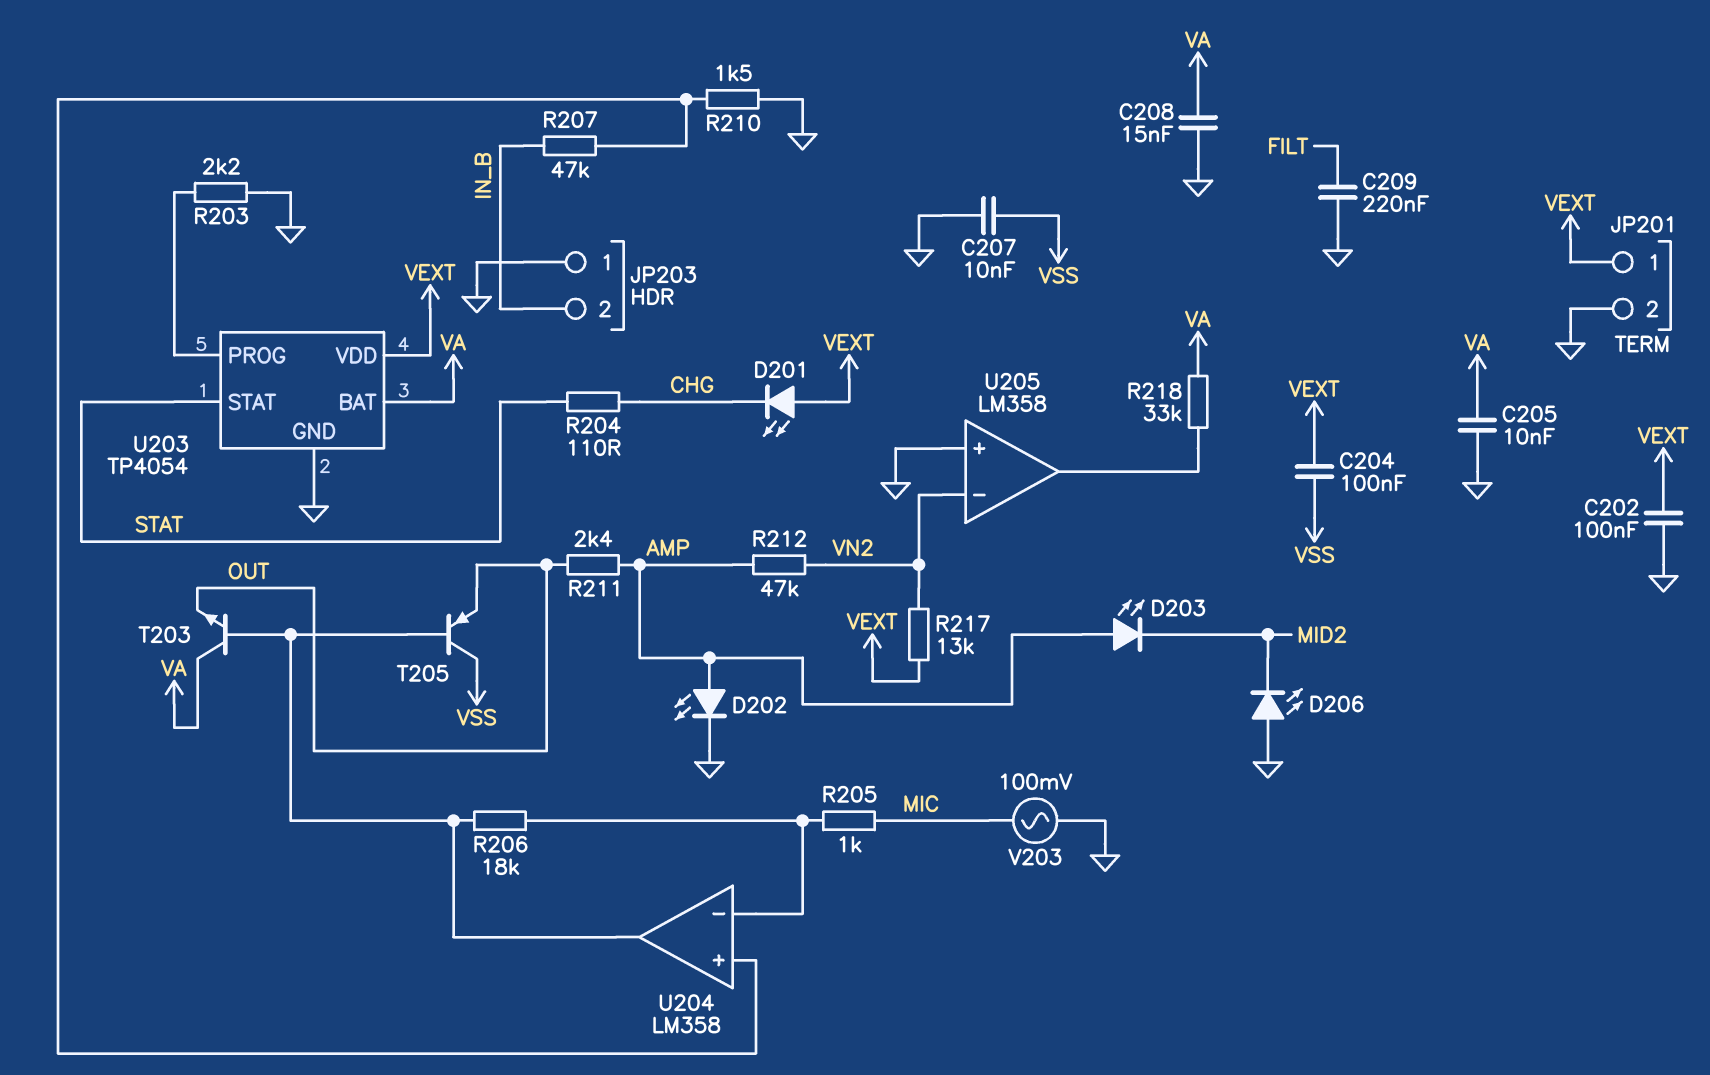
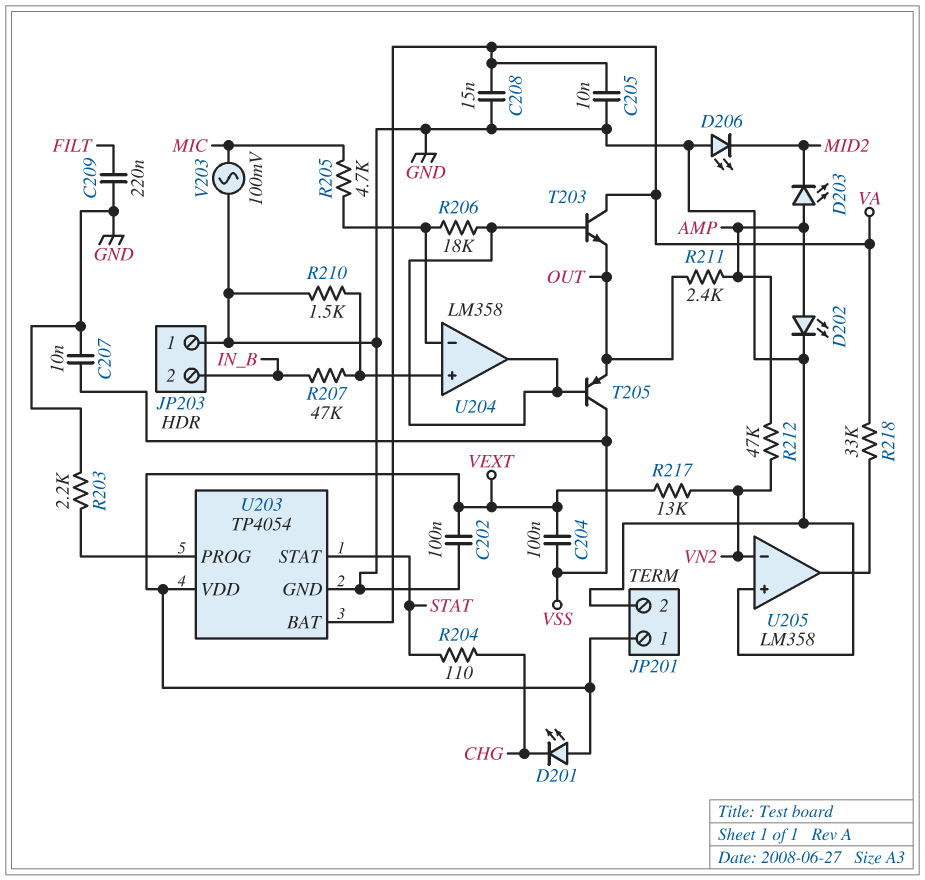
R205: 1k (MIC, U204/in-) -> 4.7k (MIC, U204/in-)

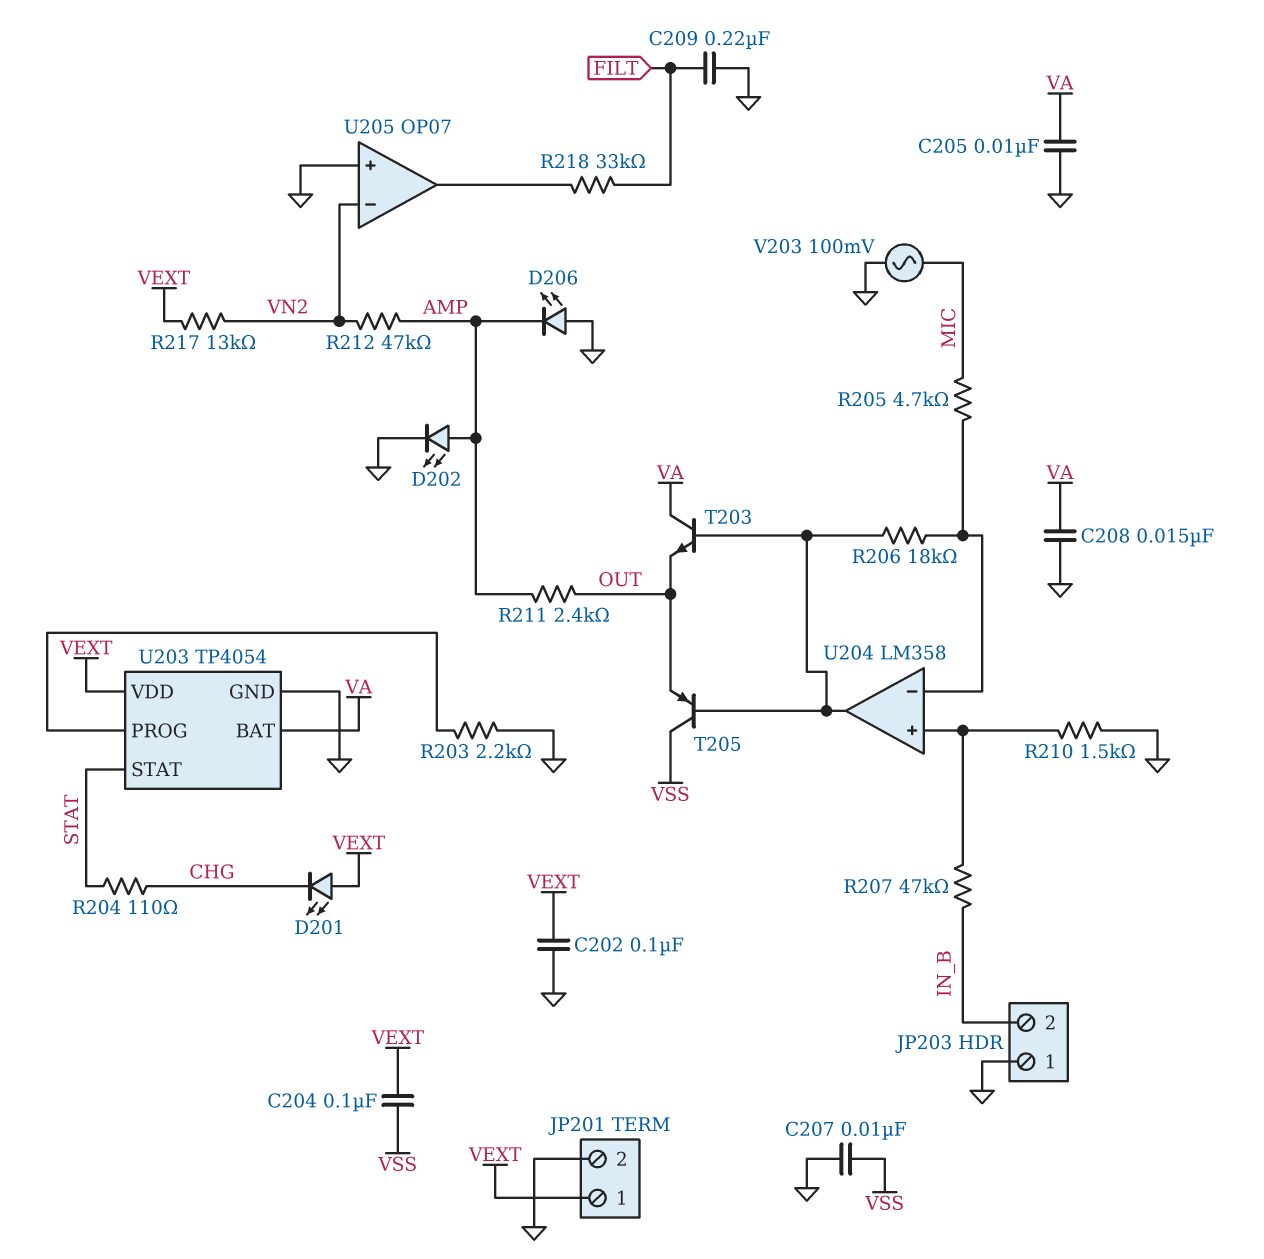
D203: LED (A AMP, K MID2) -> none
D206: LED (A GND, K MID2) -> LED (A GND, K AMP)
R218: 33k (U205/out, VA) -> 33k (FILT, U205/out)
U205: LM358 -> OP07

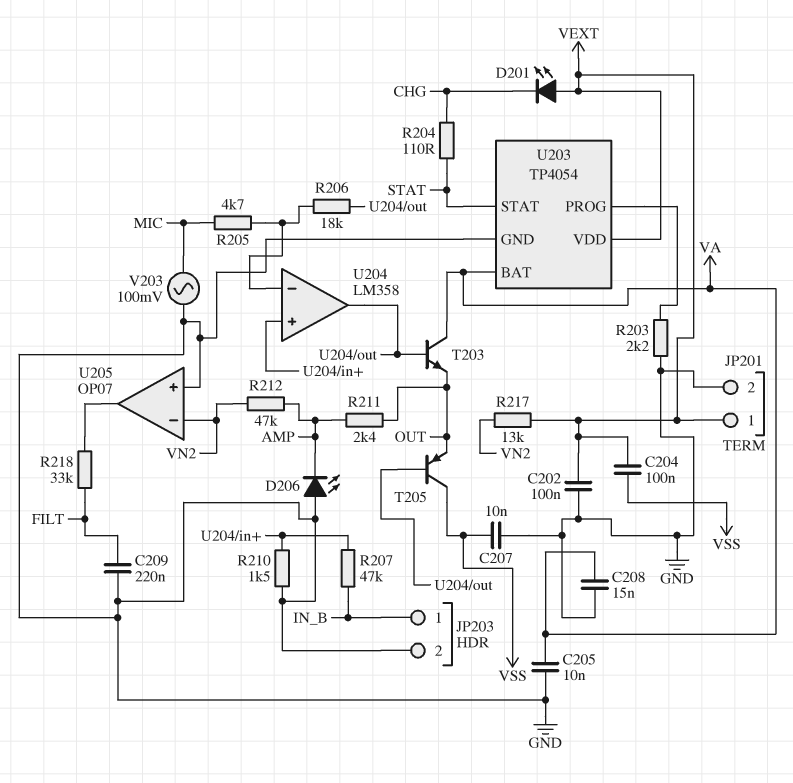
D202: LED (A AMP, K GND) -> none
JP203 pin 1: GND -> IN_B
JP203 pin 2: IN_B -> GND

